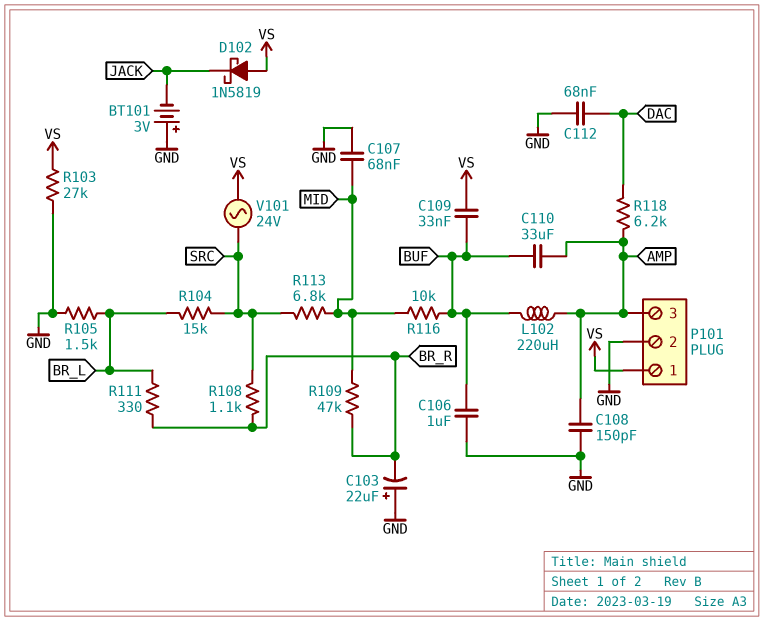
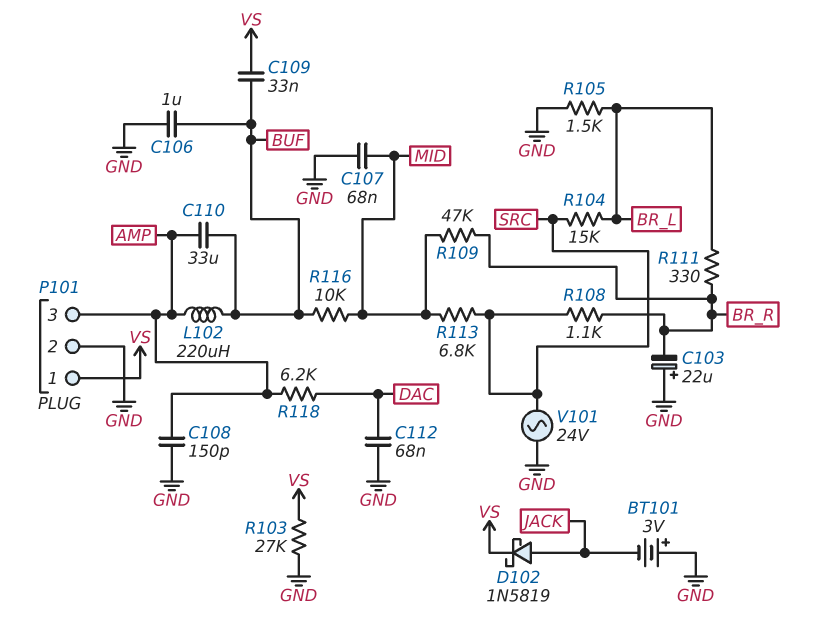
D102: schottky 1N5819 (A VS, K JACK) -> schottky 1N5819 (A JACK, K VS)
V101: AC 24V (SRC, VS) -> AC 24V (GND, SRC)

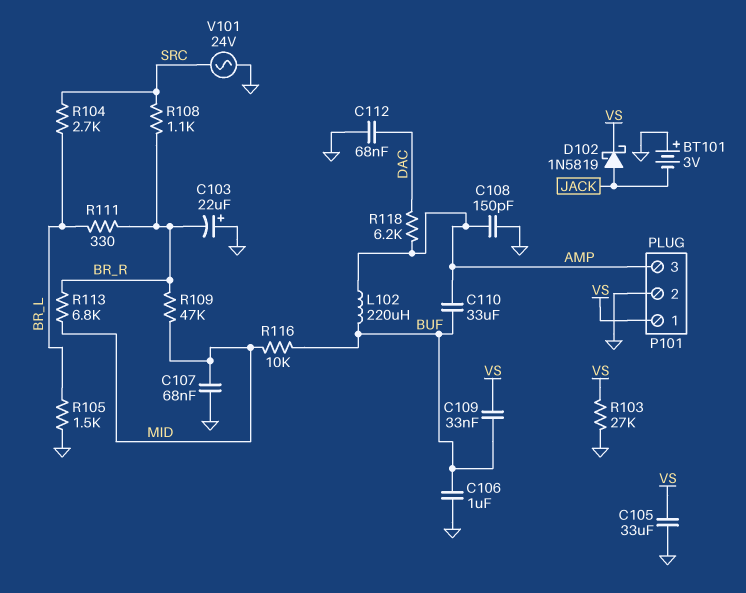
C105: none -> 33uF (GND, VS)
R104: 15k (BR_L, SRC) -> 2.7k (BR_L, SRC)
R113: 6.8k (MID, SRC) -> 6.8k (BR_R, MID)

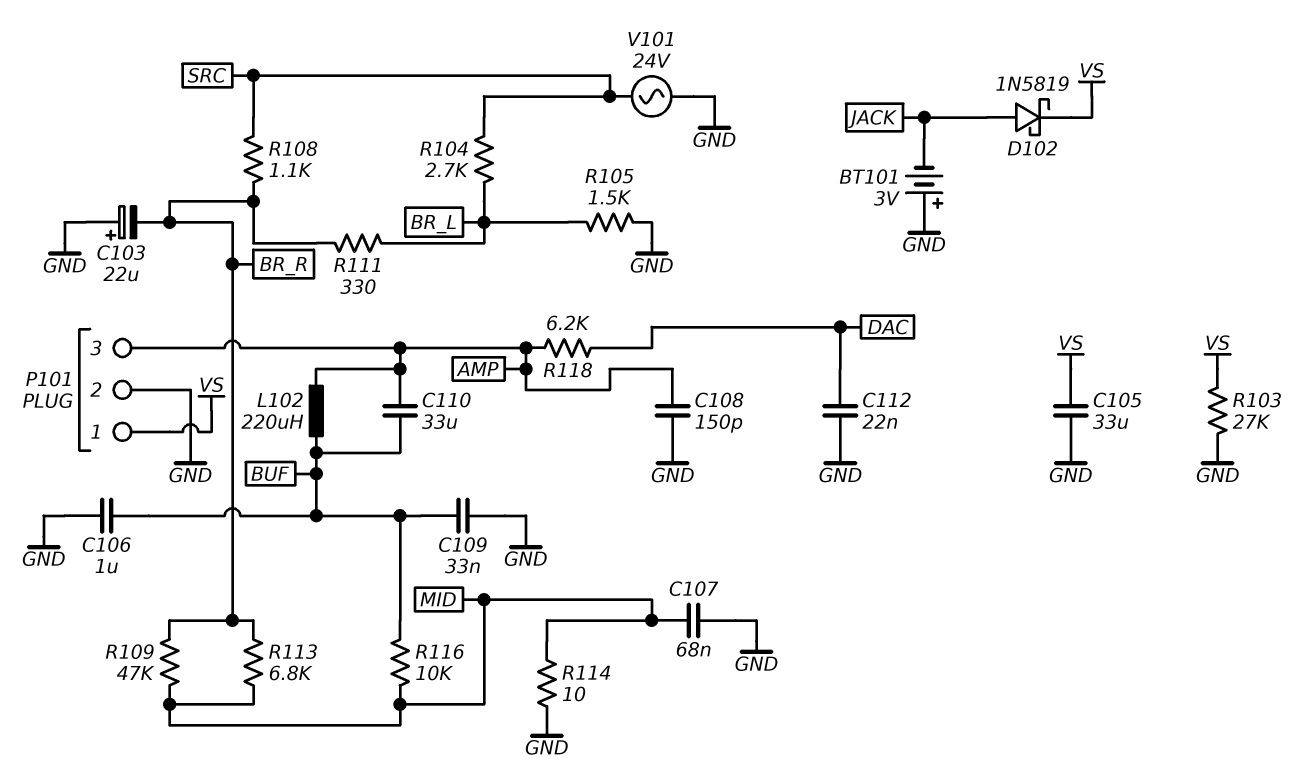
C109: 33nF (BUF, VS) -> 33nF (BUF, GND)
C112: 68nF (DAC, GND) -> 22nF (DAC, GND)
R114: none -> 10 (GND, MID)

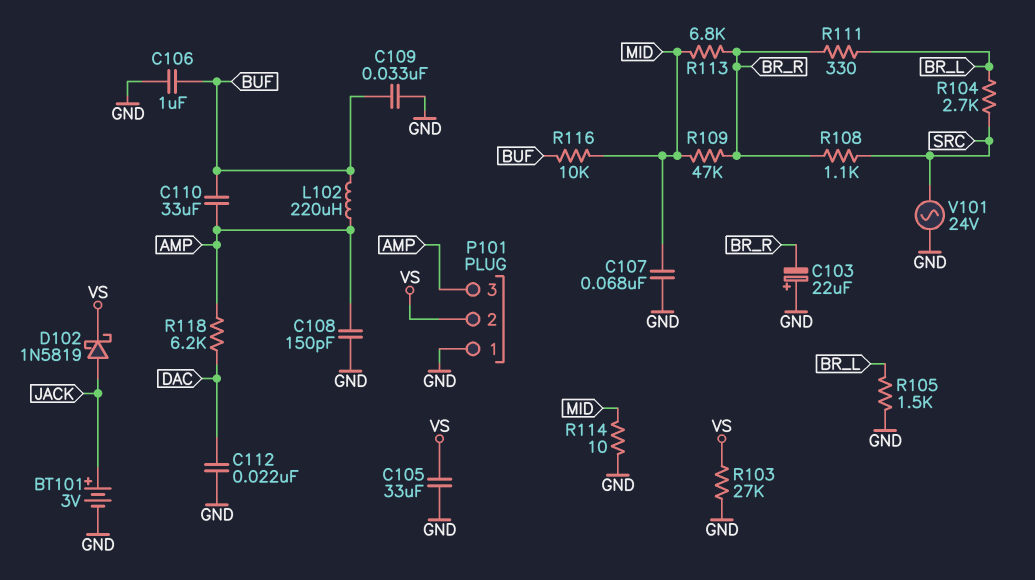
BT101: 3V (plus GND, minus JACK) -> 3V (plus JACK, minus GND)
P101 pin 1: VS -> GND
P101 pin 2: GND -> VS

